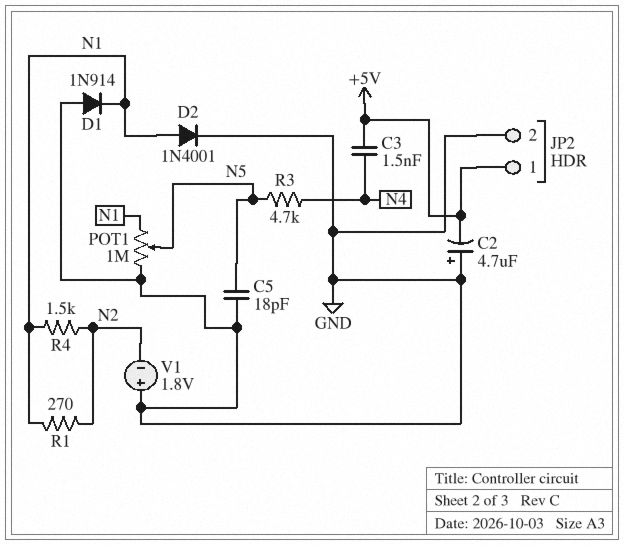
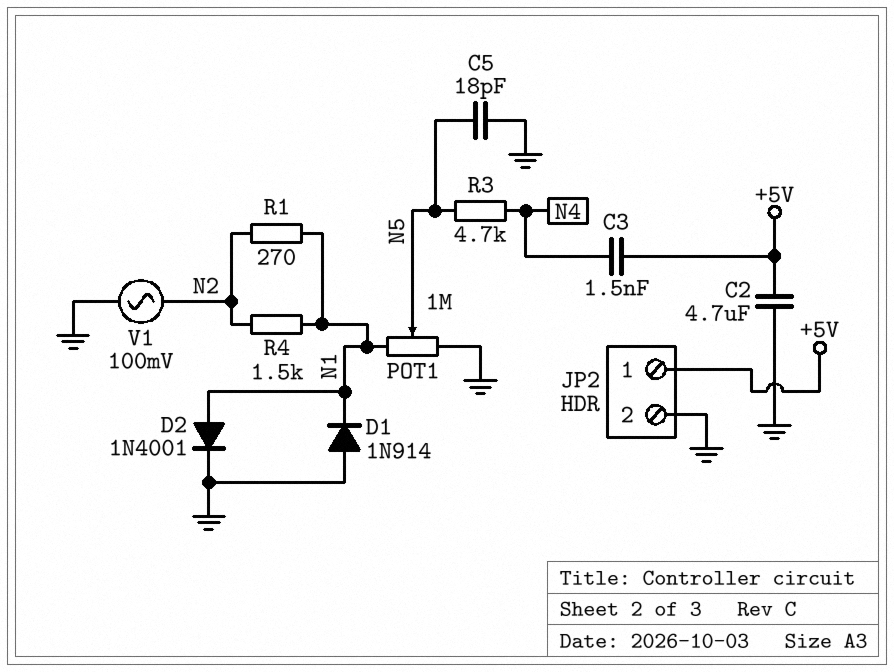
C2: 4.7uF (plus GND, minus +5V) -> 4.7uF (+5V, GND)
V1: 1.8V (plus GND, minus N2) -> AC 100mV (GND, N2)

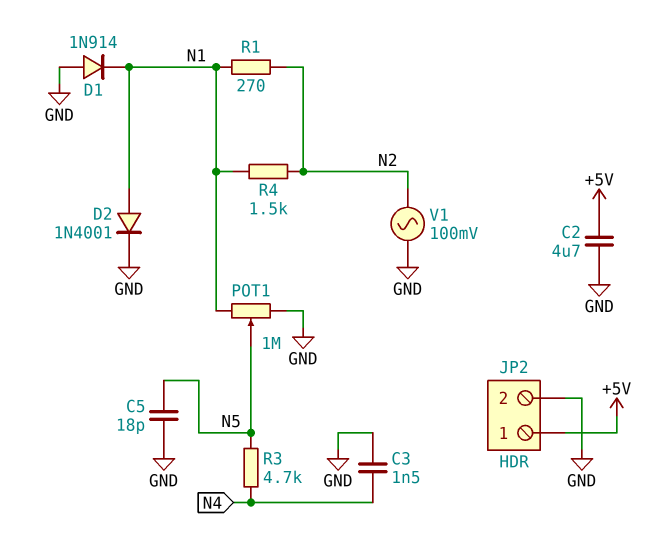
C3: 1.5nF (+5V, N4) -> 1.5nF (GND, N4)

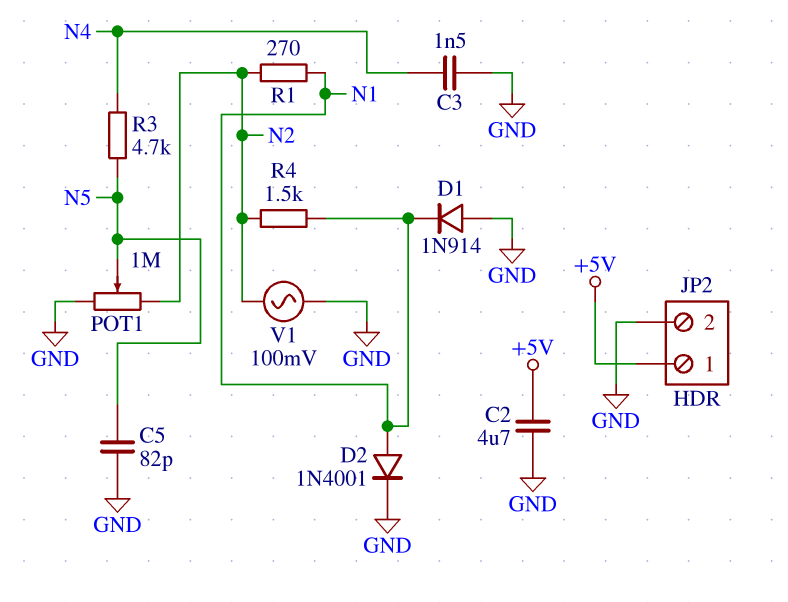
C5: 18pF (GND, N5) -> 82pF (GND, N5)
POT1: 1M (GND, N1, wiper N5) -> 1M (GND, N2, wiper N5)

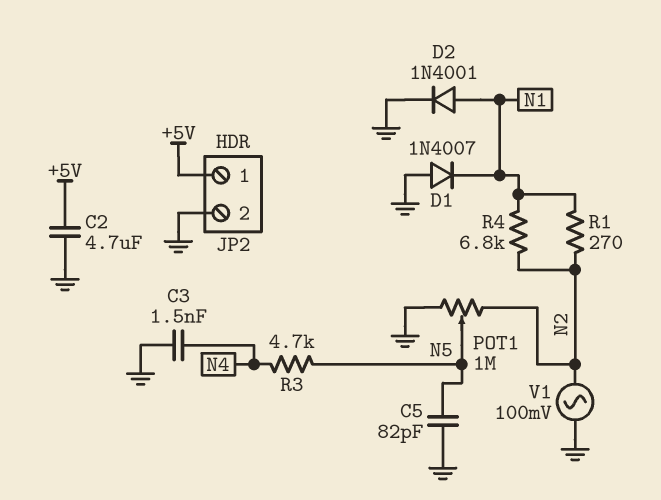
D1: diode 1N914 (A GND, K N1) -> diode 1N4007 (A GND, K N1)
R4: 1.5k (N1, N2) -> 6.8k (N1, N2)

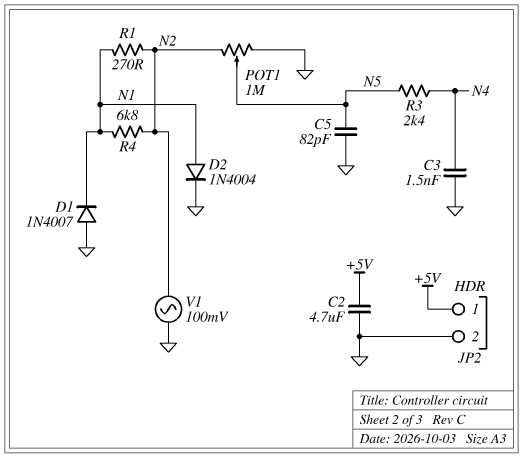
D2: diode 1N4001 (A N1, K GND) -> diode 1N4004 (A N1, K GND)
R3: 4.7k (N4, N5) -> 2.4k (N4, N5)

